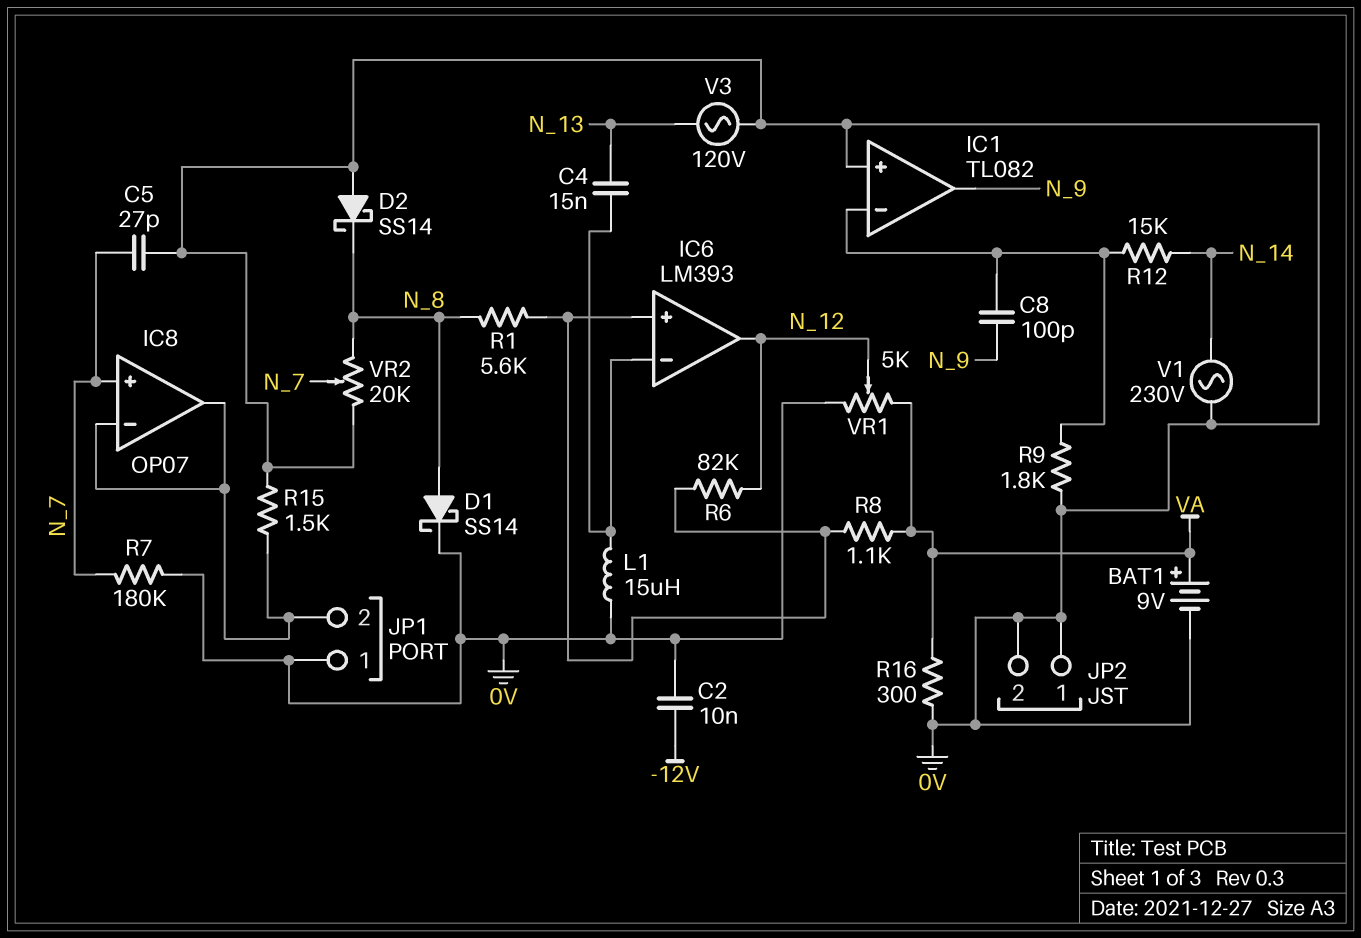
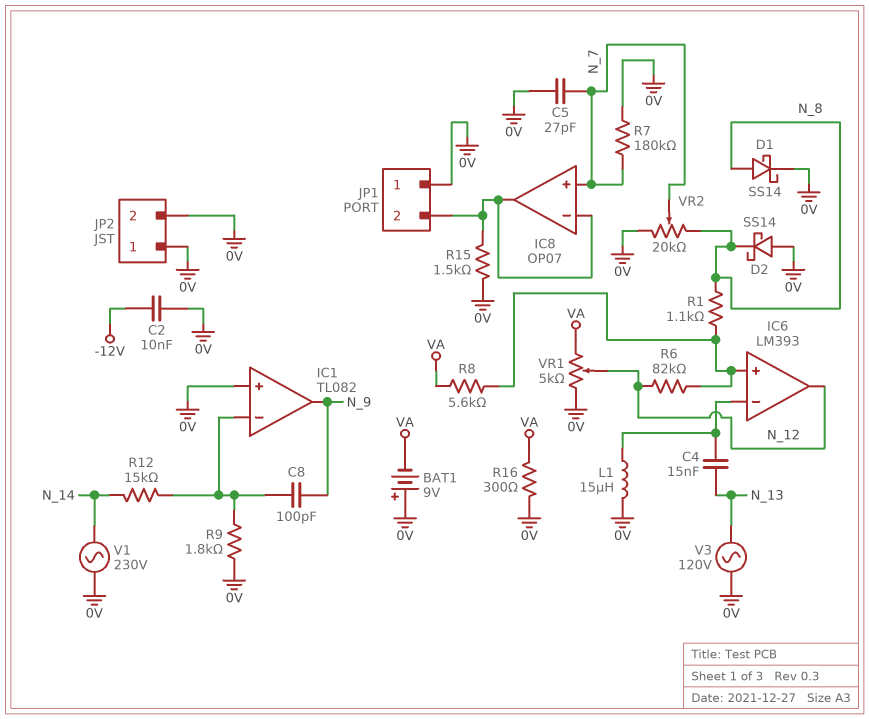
BAT1: 9V (plus VA, minus 0V) -> 9V (plus 0V, minus VA)
R1: 5.6k (IC6/in+, N_8) -> 1.1k (IC6/in+, N_8)
R8: 1.1k (IC6/in+, VA) -> 5.6k (IC6/in+, VA)

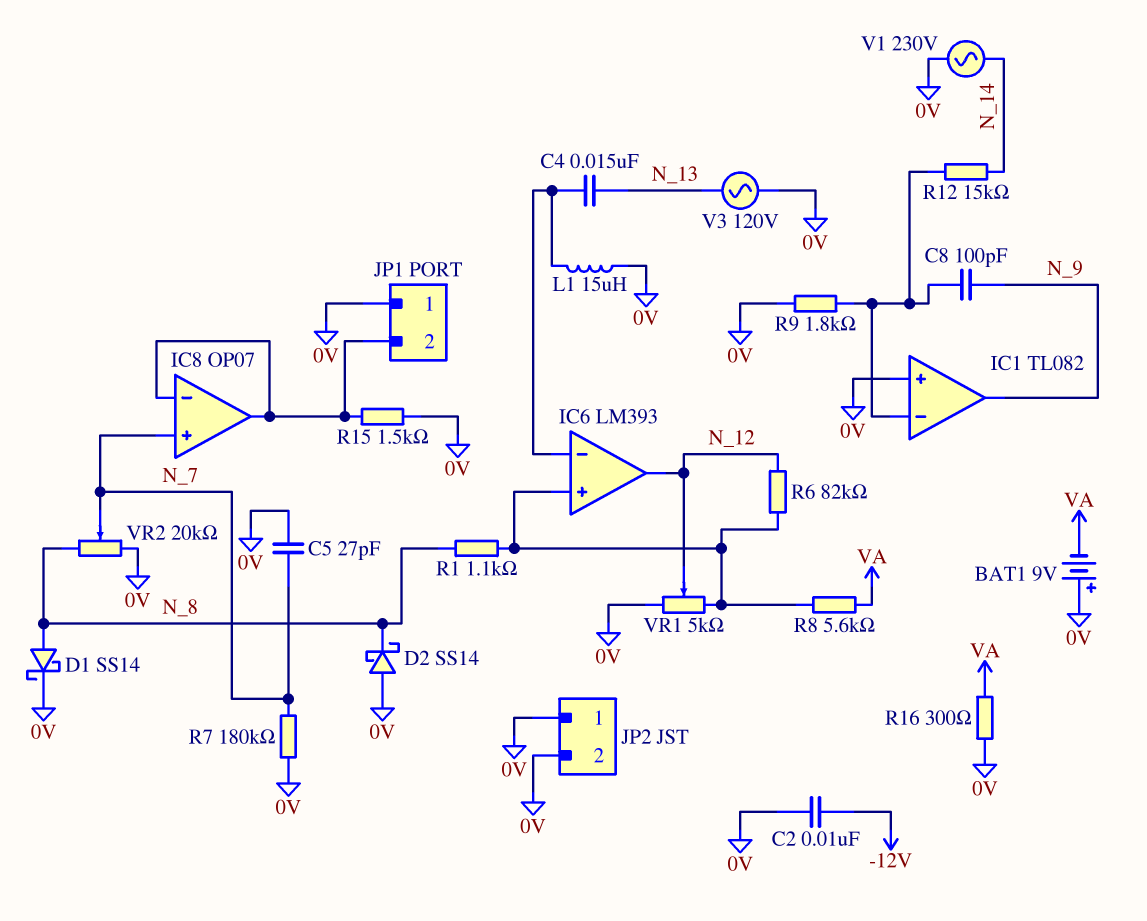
VR1: 5k (0V, VA, wiper N_12) -> 5k (0V, IC6/in+, wiper N_12)

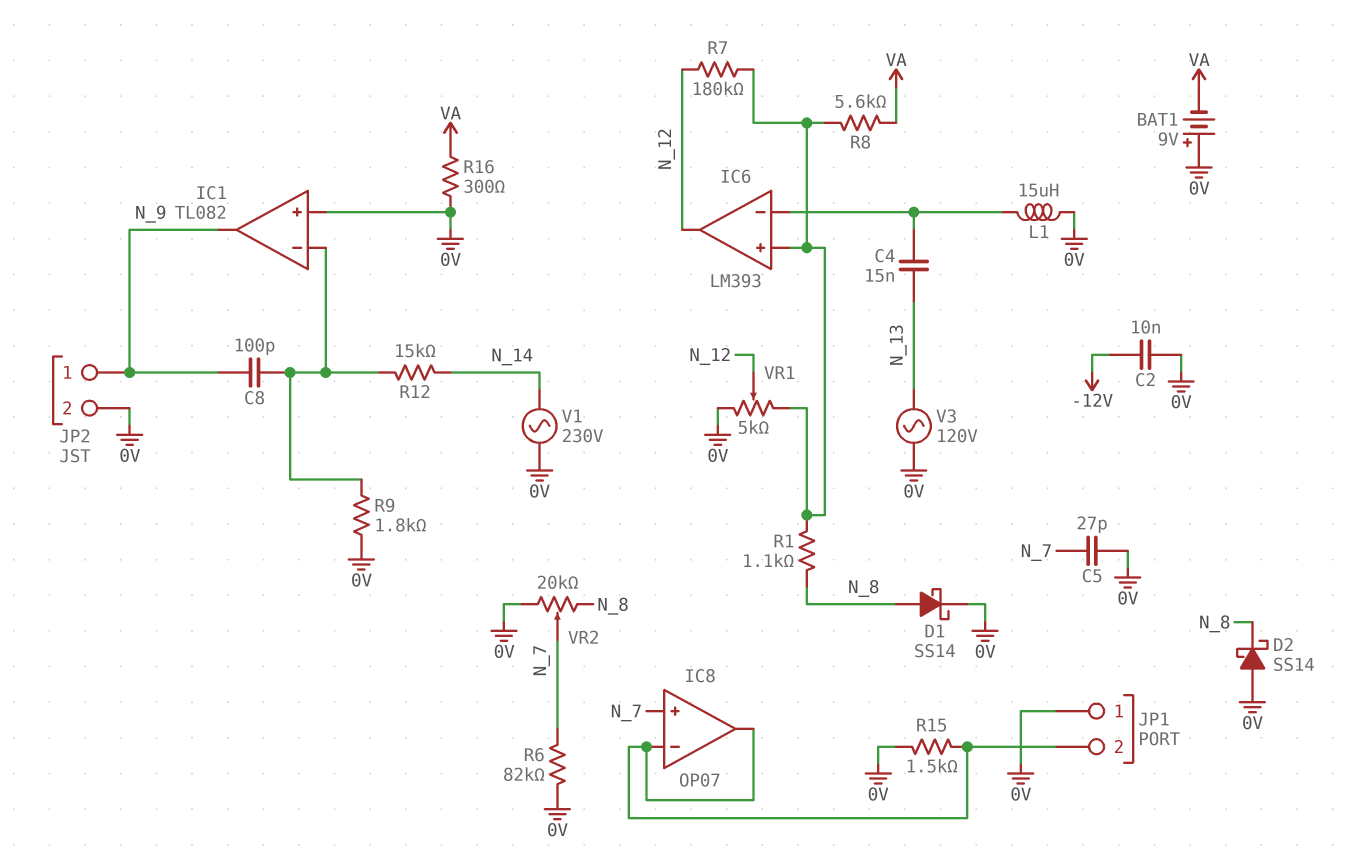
JP2 pin 1: 0V -> N_9
R6: 82k (IC6/in+, N_12) -> 82k (0V, N_7)
R7: 180k (0V, N_7) -> 180k (IC6/in+, N_12)

